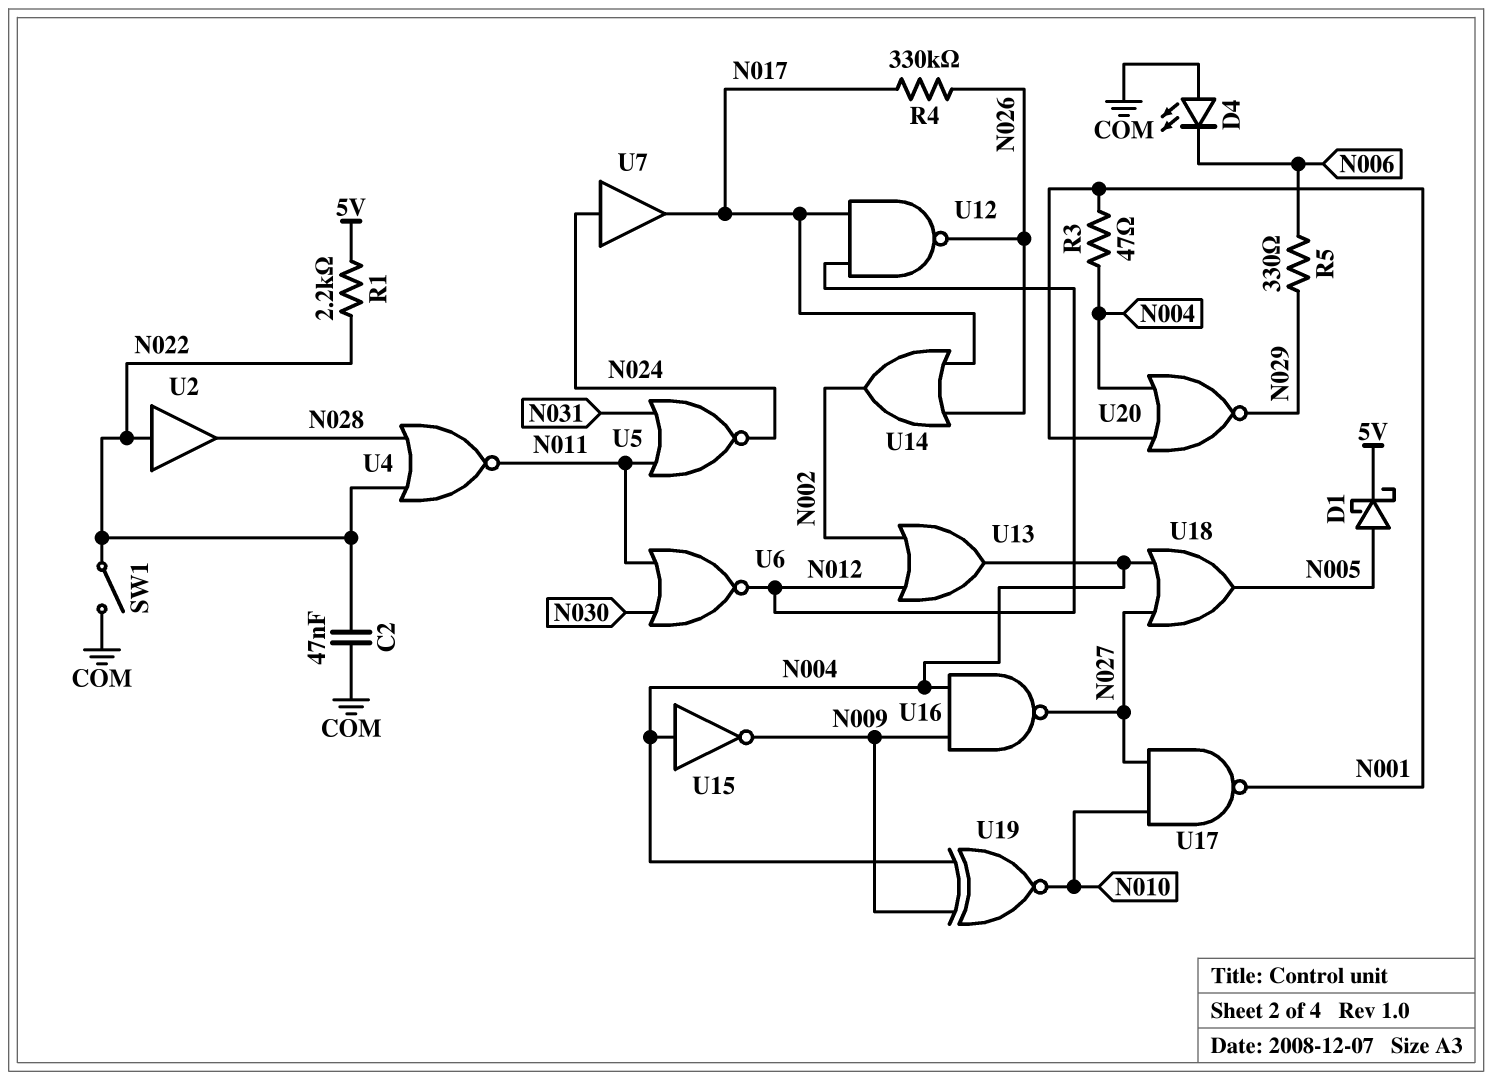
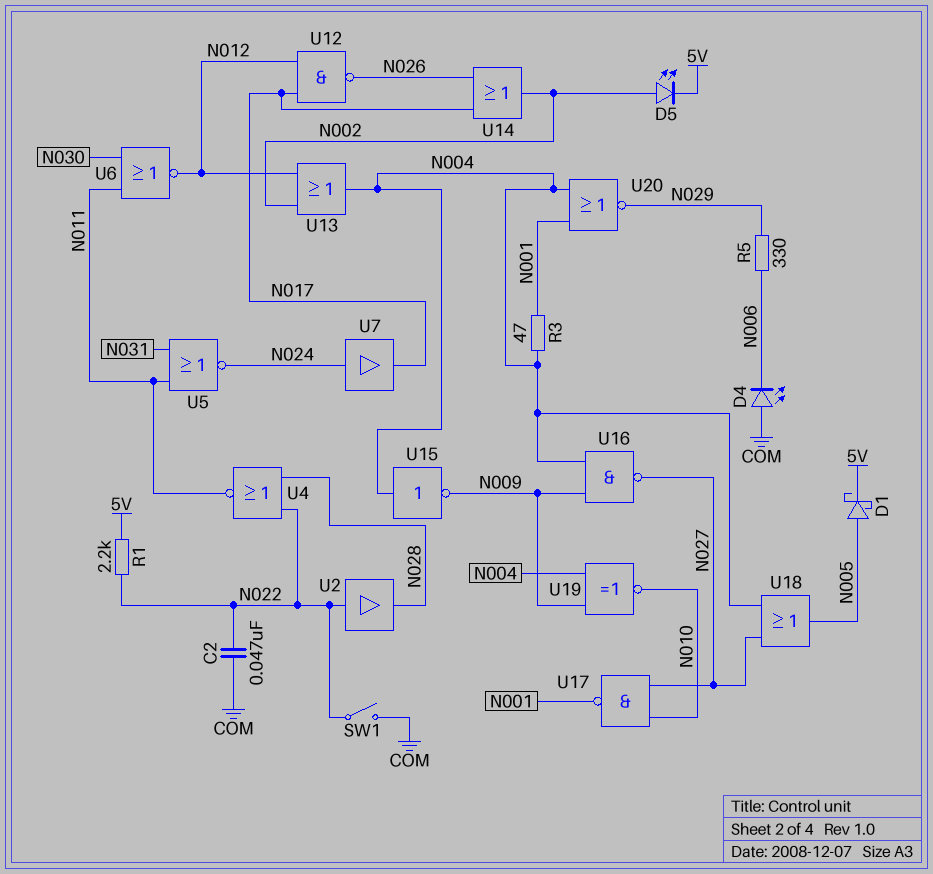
D5: none -> LED (A N002, K 5V)
R4: 330k (N017, N026) -> none

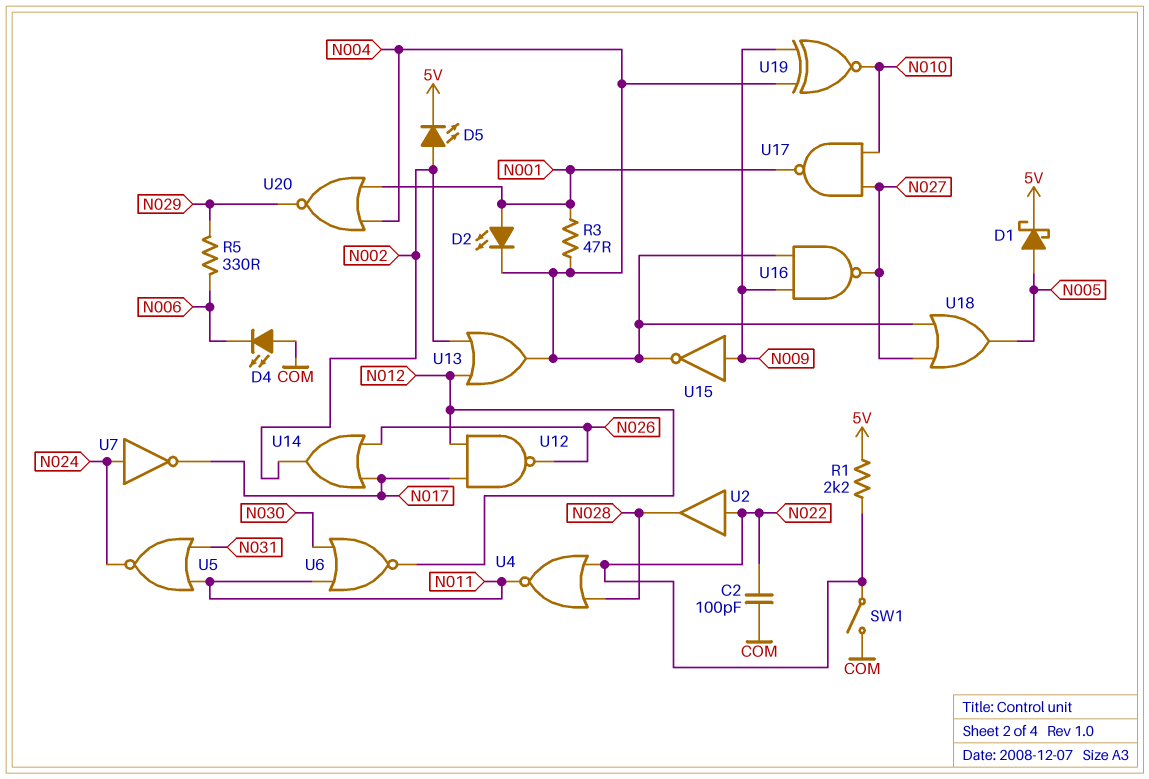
C2: 47nF (COM, N022) -> 100pF (COM, N022)
D2: none -> LED (A N001, K N004)
U7: buffer (in N024, out N017) -> NOT (in N024, out N017)
U15: NOT (in N004, out N009) -> NOT (in N009, out N004)

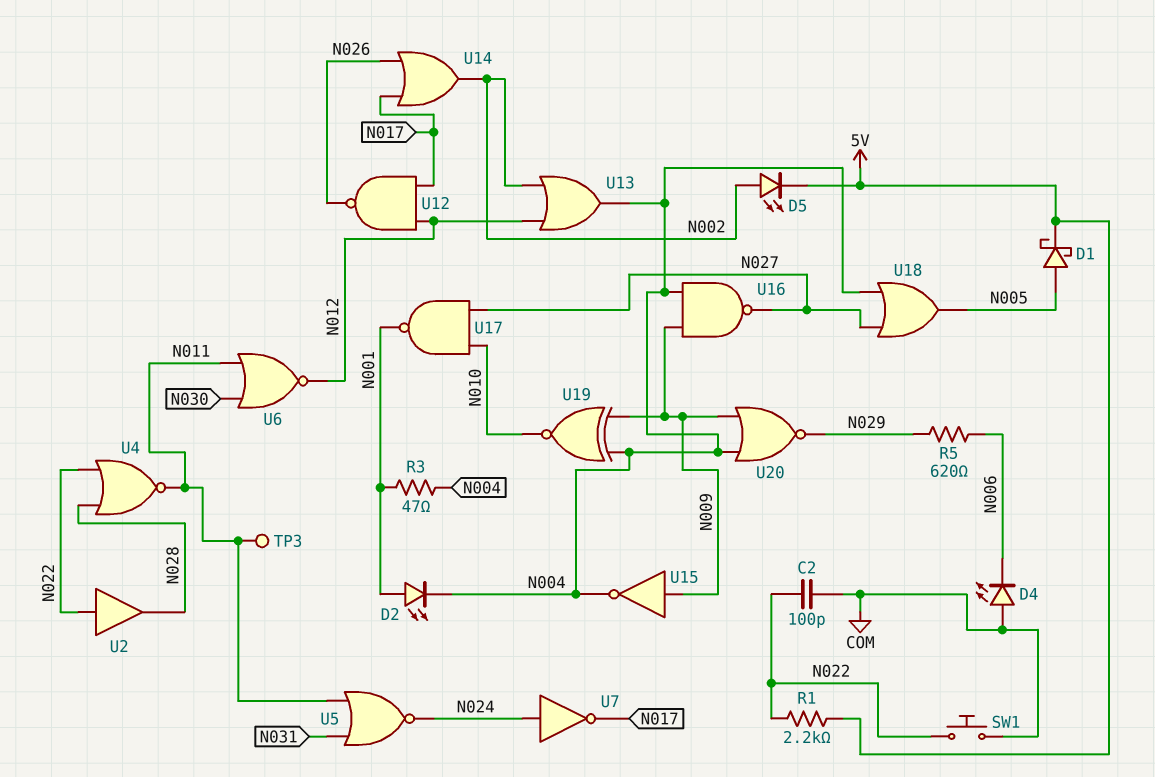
R5: 330 (N006, N029) -> 620 (N006, N029)
SW1: switch (COM, N022) -> button (COM, N022)
TP3: none -> test point (N011)
U20: NOR (in N001, in N004, out N029) -> NOR (in N004, in N009, out N029)

